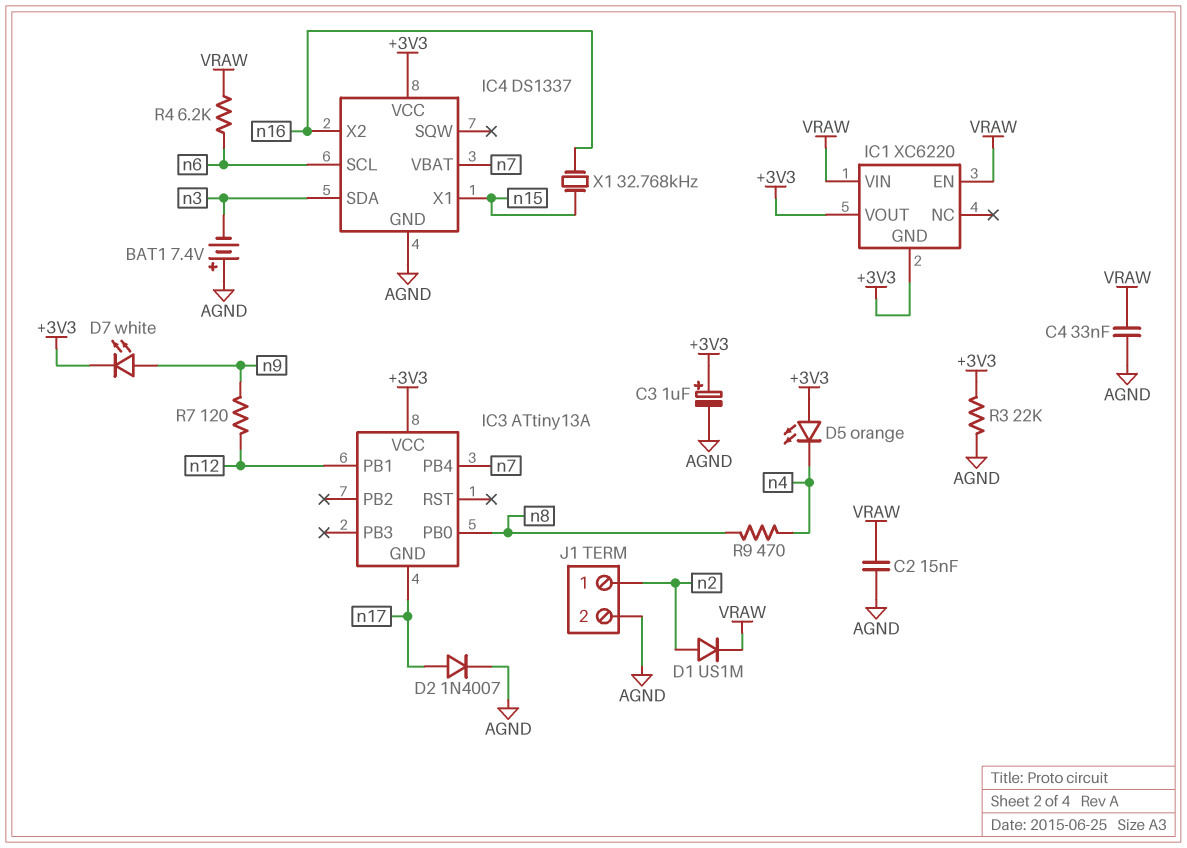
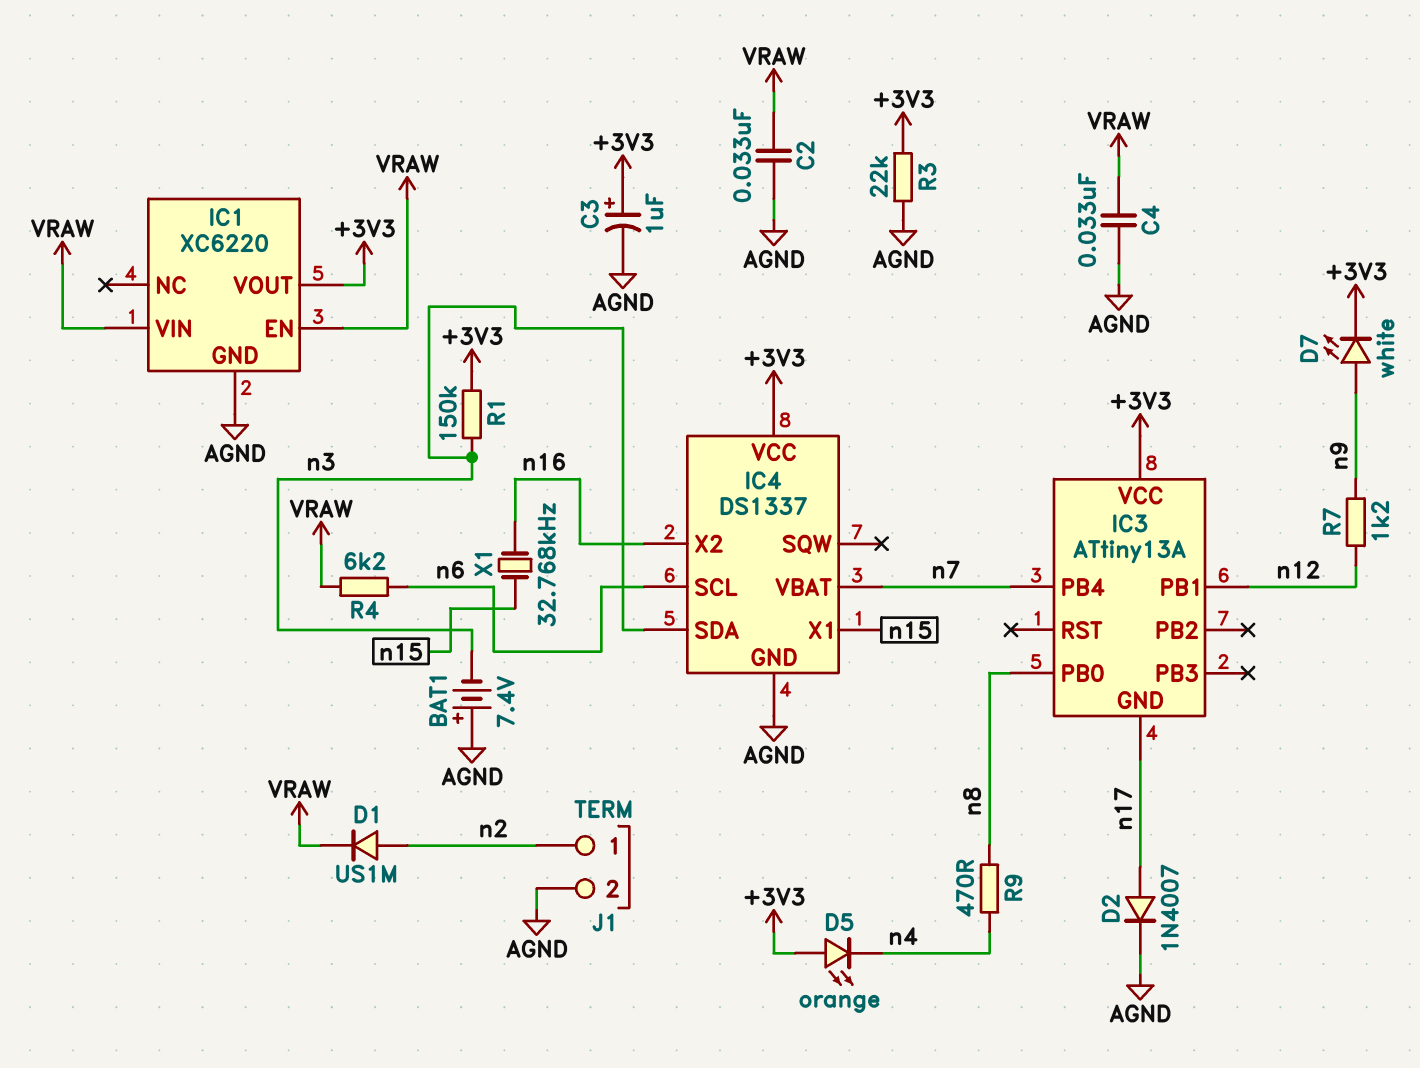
C2: 15nF (AGND, VRAW) -> 33nF (AGND, VRAW)
IC1 pin GND: +3V3 -> AGND
R1: none -> 150k (+3V3, n3)
R7: 120 (n9, n12) -> 1.2k (n9, n12)

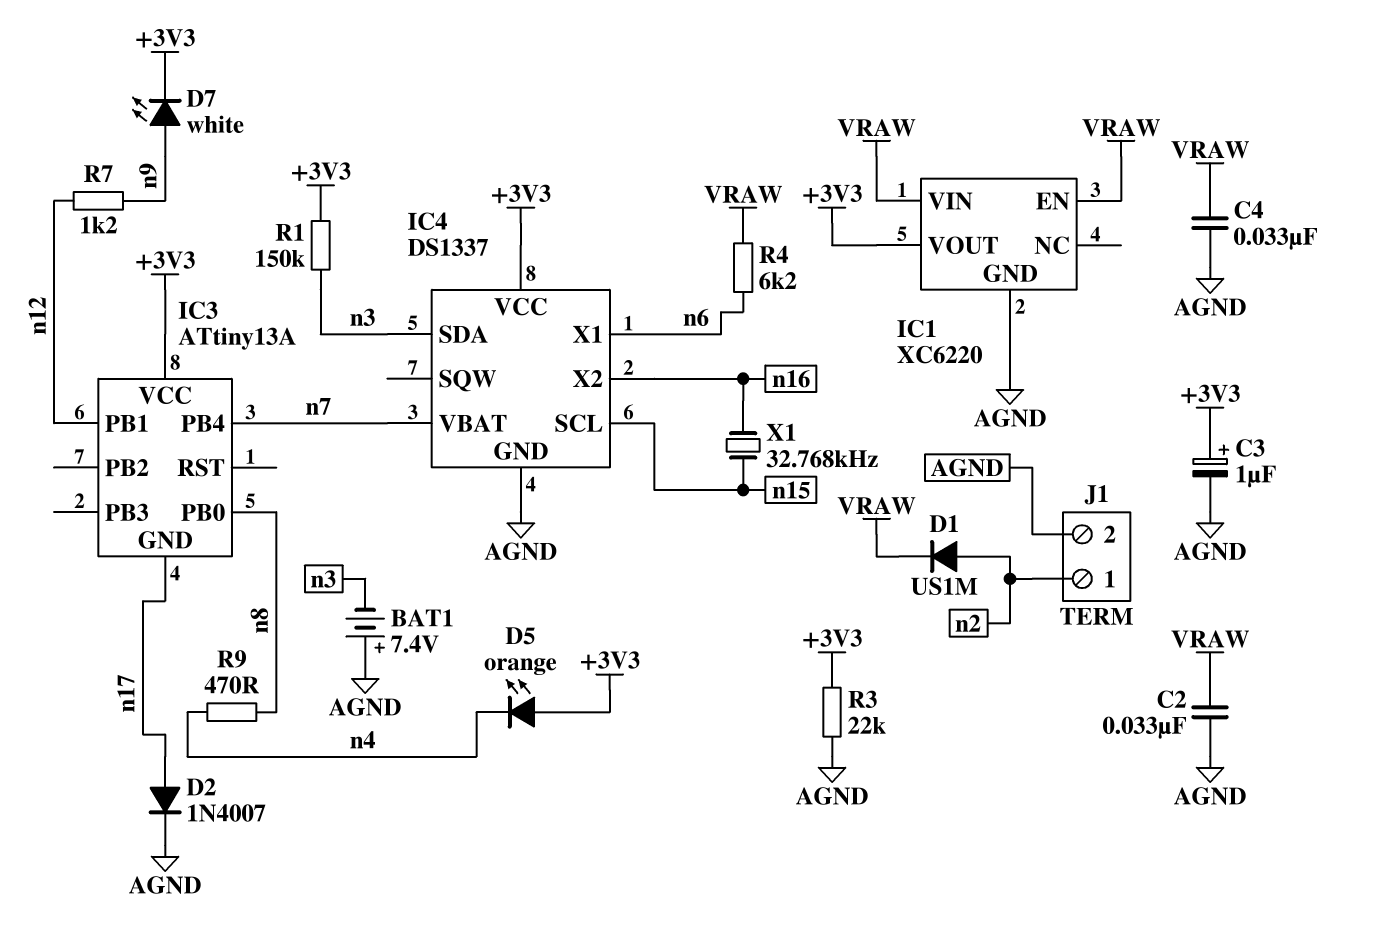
IC4 pin SCL: n6 -> n15
IC4 pin X1: n15 -> n6

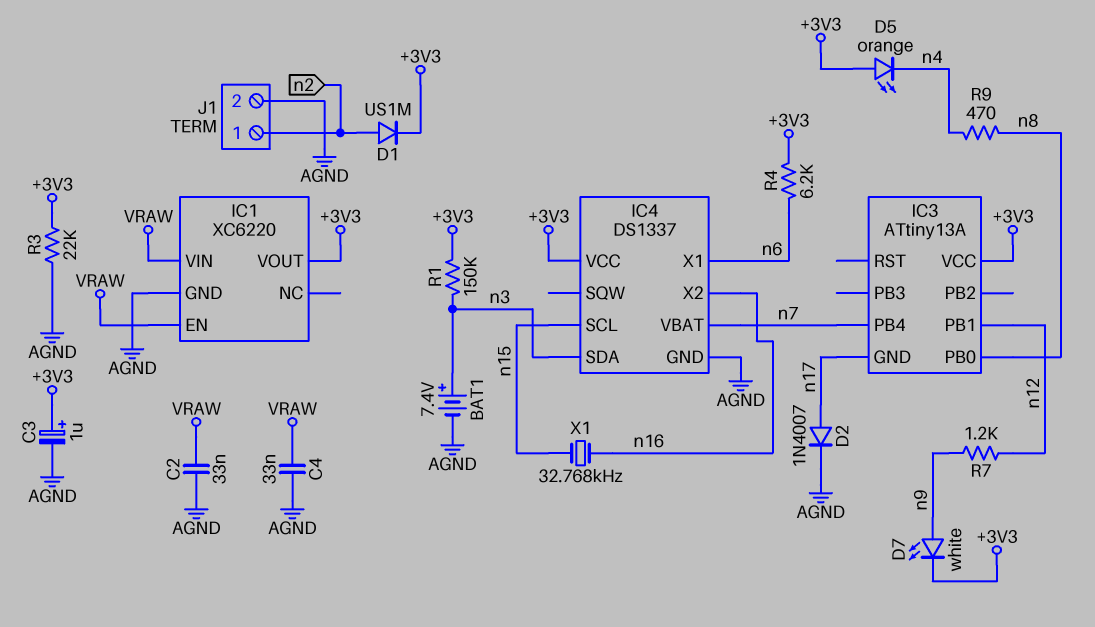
BAT1: 7.4V (plus AGND, minus n3) -> 7.4V (plus n3, minus AGND)
D1: diode US1M (A n2, K VRAW) -> diode US1M (A n2, K +3V3)
R4: 6.2k (VRAW, n6) -> 6.2k (+3V3, n6)

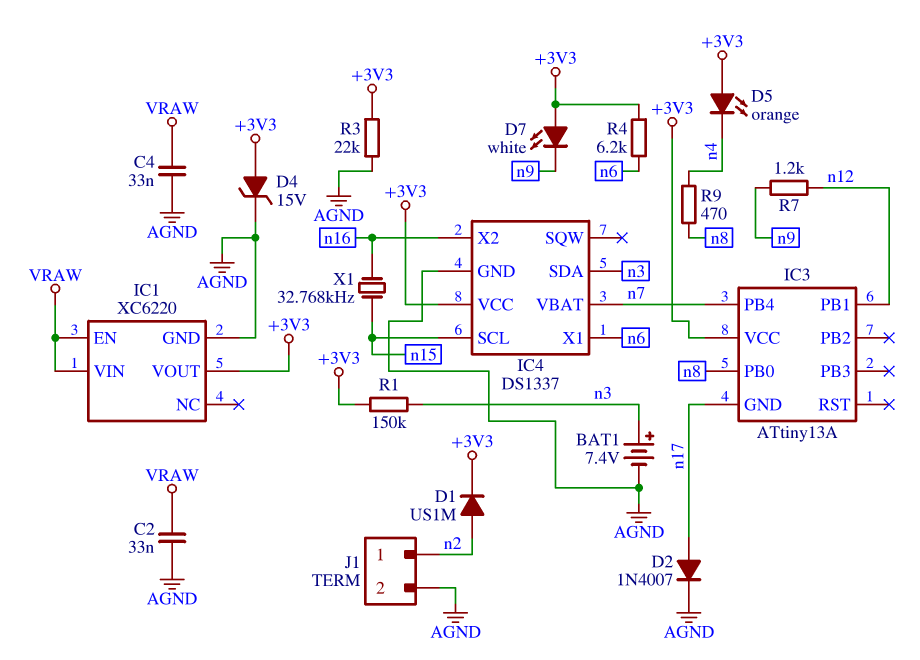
C3: 1uF (plus +3V3, minus AGND) -> none
D4: none -> zener 15V (A +3V3, K AGND)
D7: LED white (A n9, K +3V3) -> LED white (A +3V3, K n9)

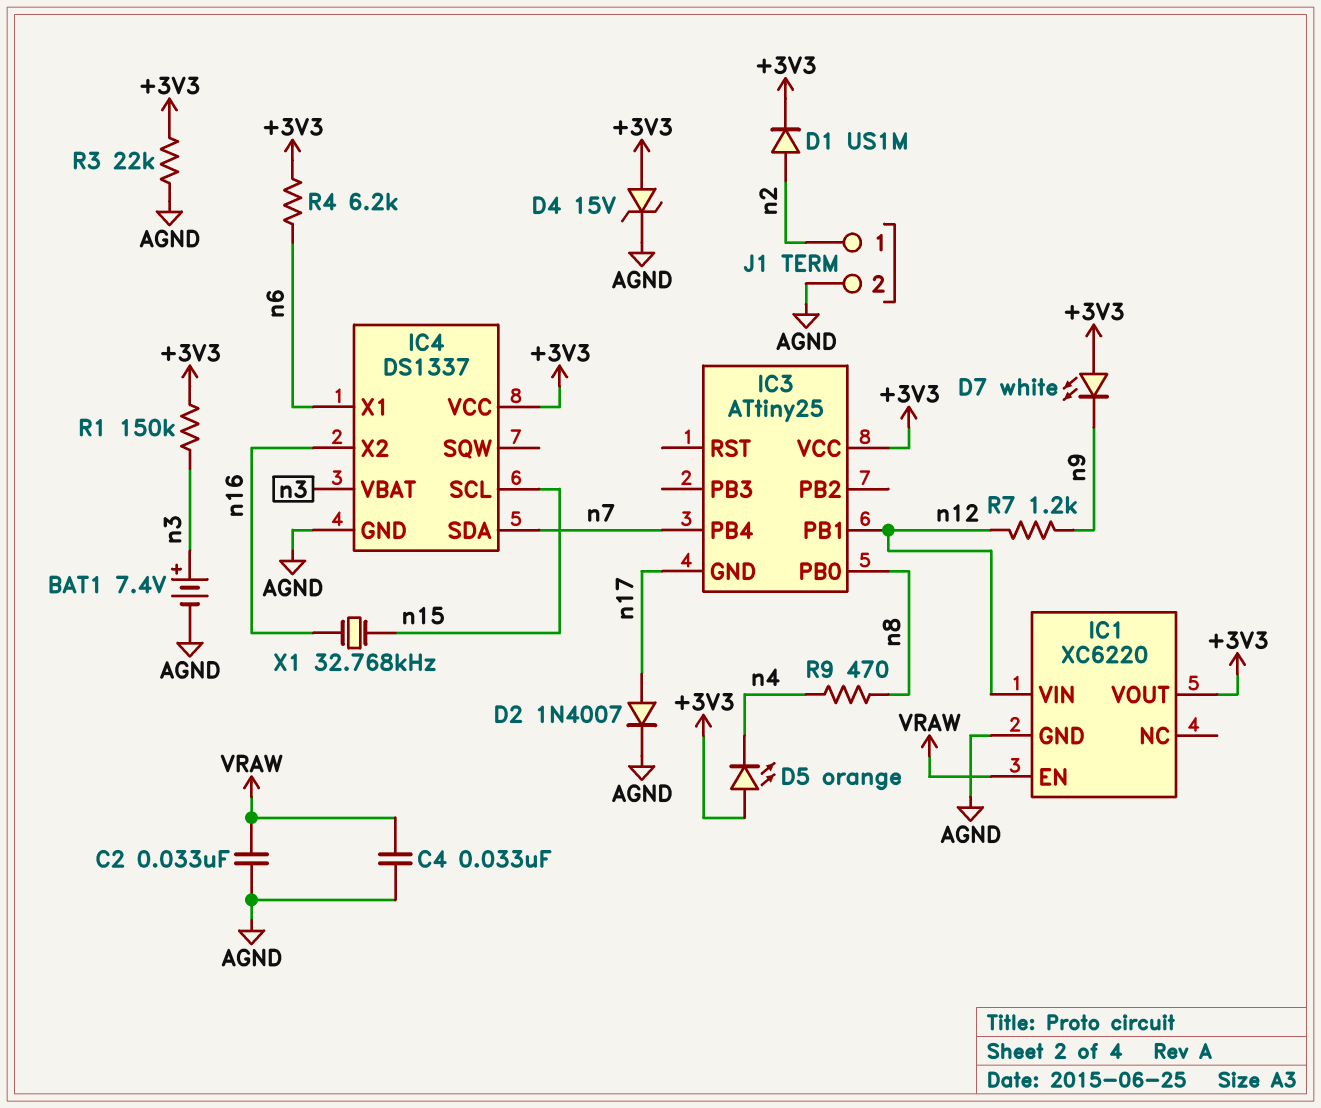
IC1 pin VIN: VRAW -> n12
IC3: ATtiny13A -> ATtiny25
IC4 pin SDA: n3 -> n7
IC4 pin VBAT: n7 -> n3

